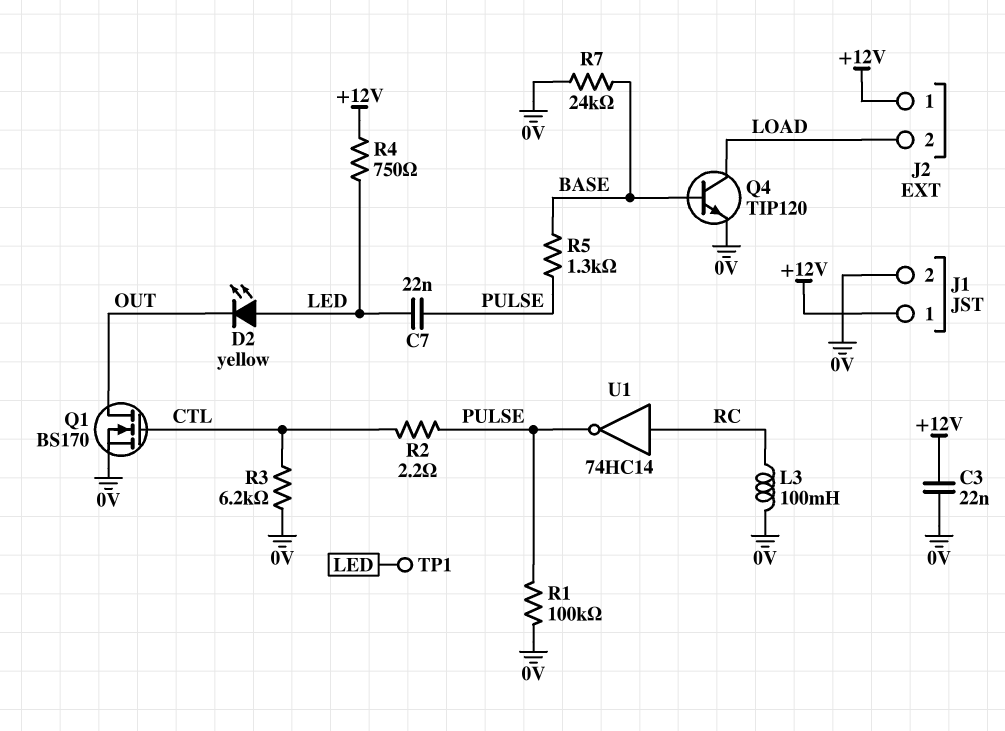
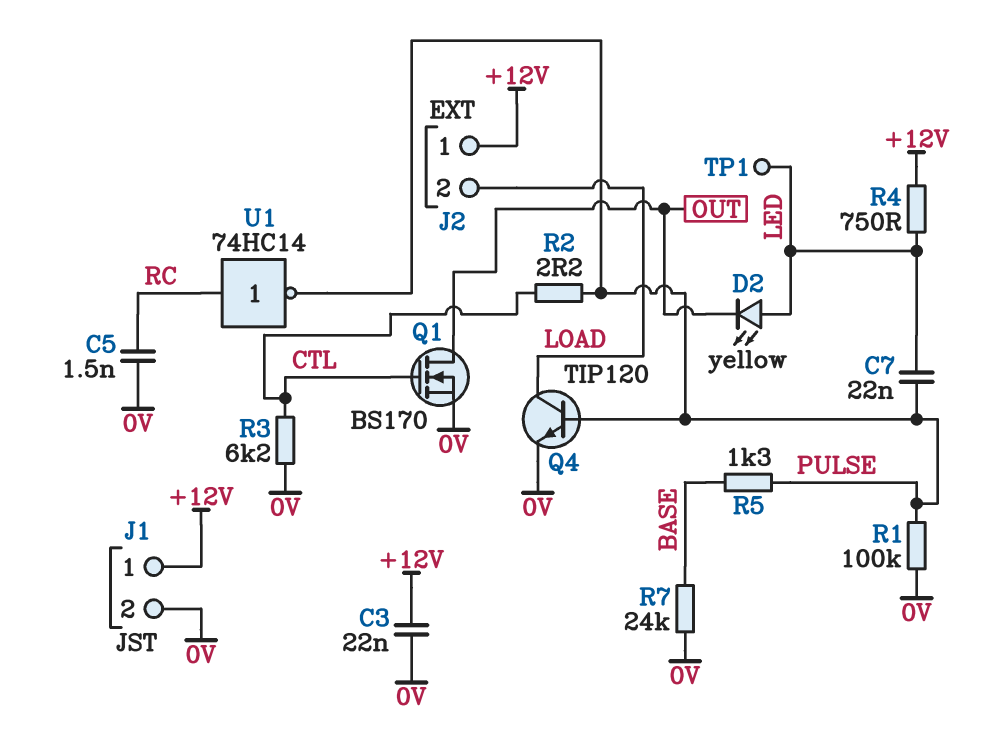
C5: none -> 1.5nF (0V, RC)
L3: 100mH (0V, RC) -> none
Q4: NPN TIP120 (B BASE, C LOAD, E 0V) -> NPN TIP120 (B PULSE, C LOAD, E 0V)

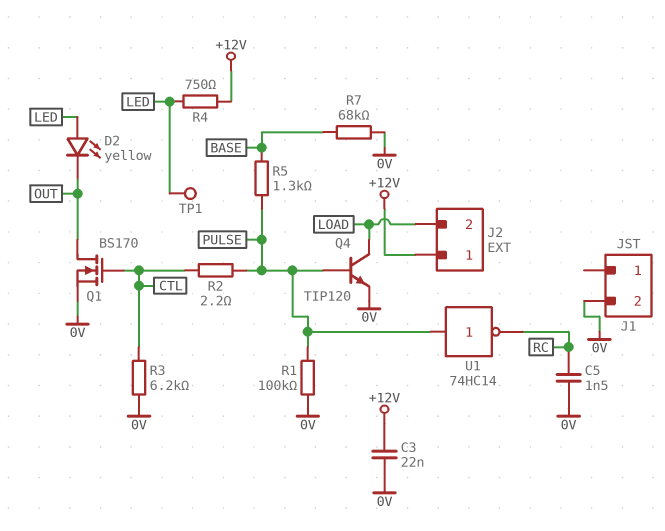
C7: 22nF (LED, PULSE) -> none
J1 pin 1: +12V -> none
R7: 24k (0V, BASE) -> 68k (0V, BASE)
U1: NOT 74HC14 (in RC, out PULSE) -> NOT 74HC14 (in PULSE, out RC)

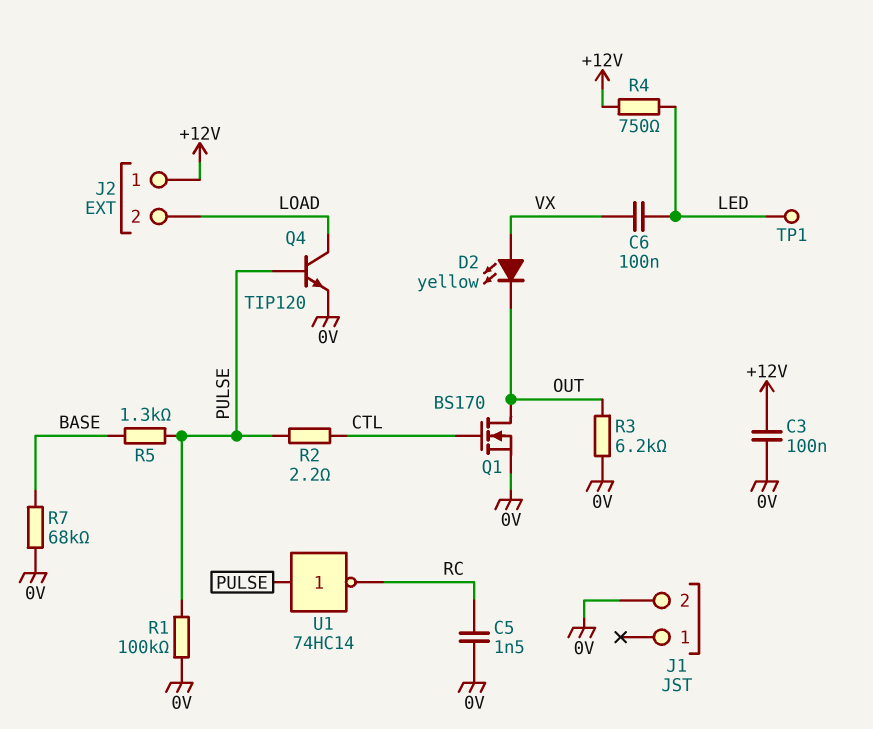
C3: 22nF (+12V, 0V) -> 100nF (+12V, 0V)
C6: none -> 100nF (LED, VX)
D2: LED yellow (A LED, K OUT) -> LED yellow (A VX, K OUT)
R3: 6.2k (0V, CTL) -> 6.2k (0V, OUT)

